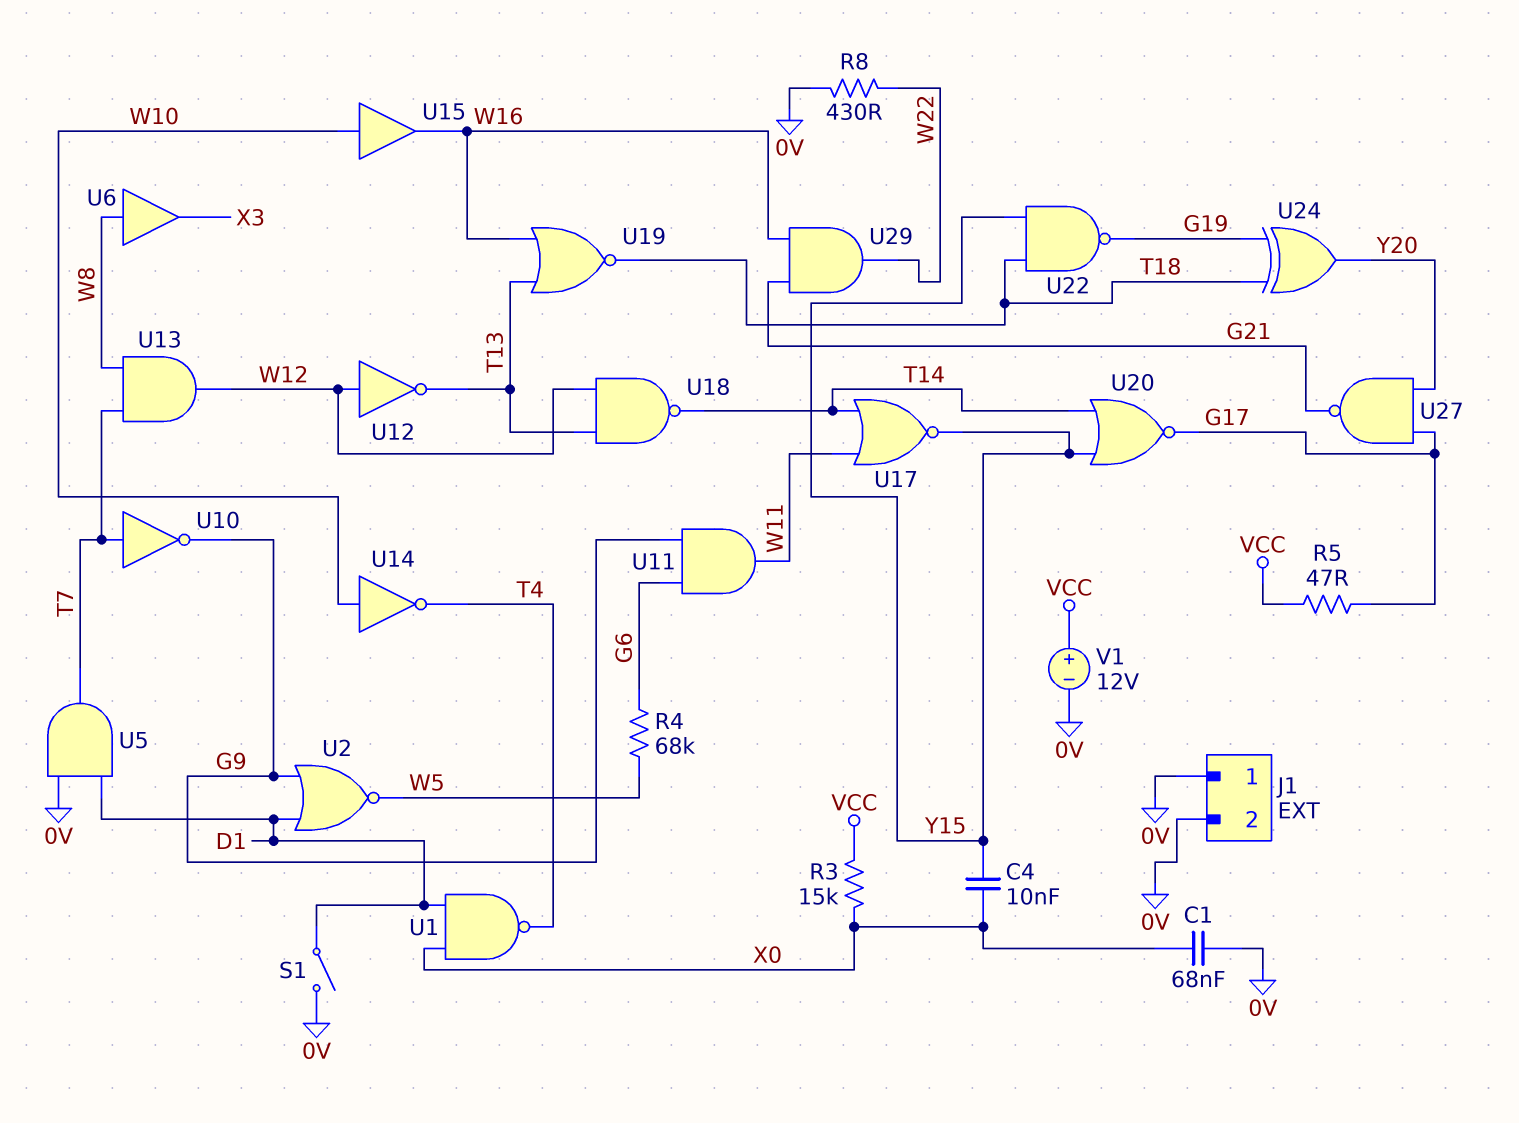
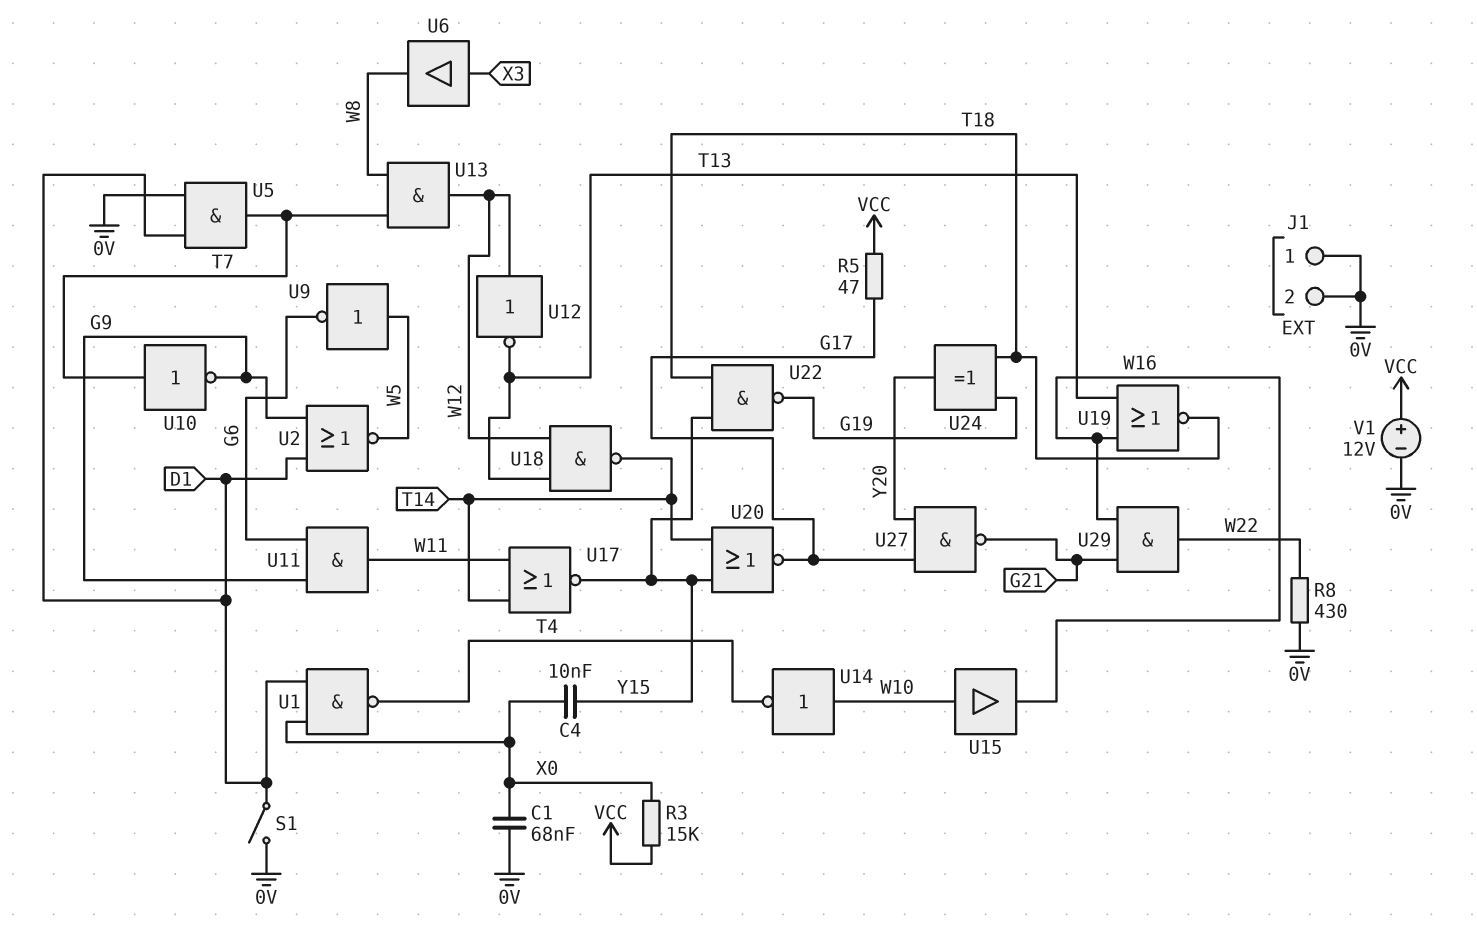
R4: 68k (G6, W5) -> none
U6: buffer (in W8, out X3) -> buffer (in X3, out W8)
U9: none -> NOT (in W5, out G6)

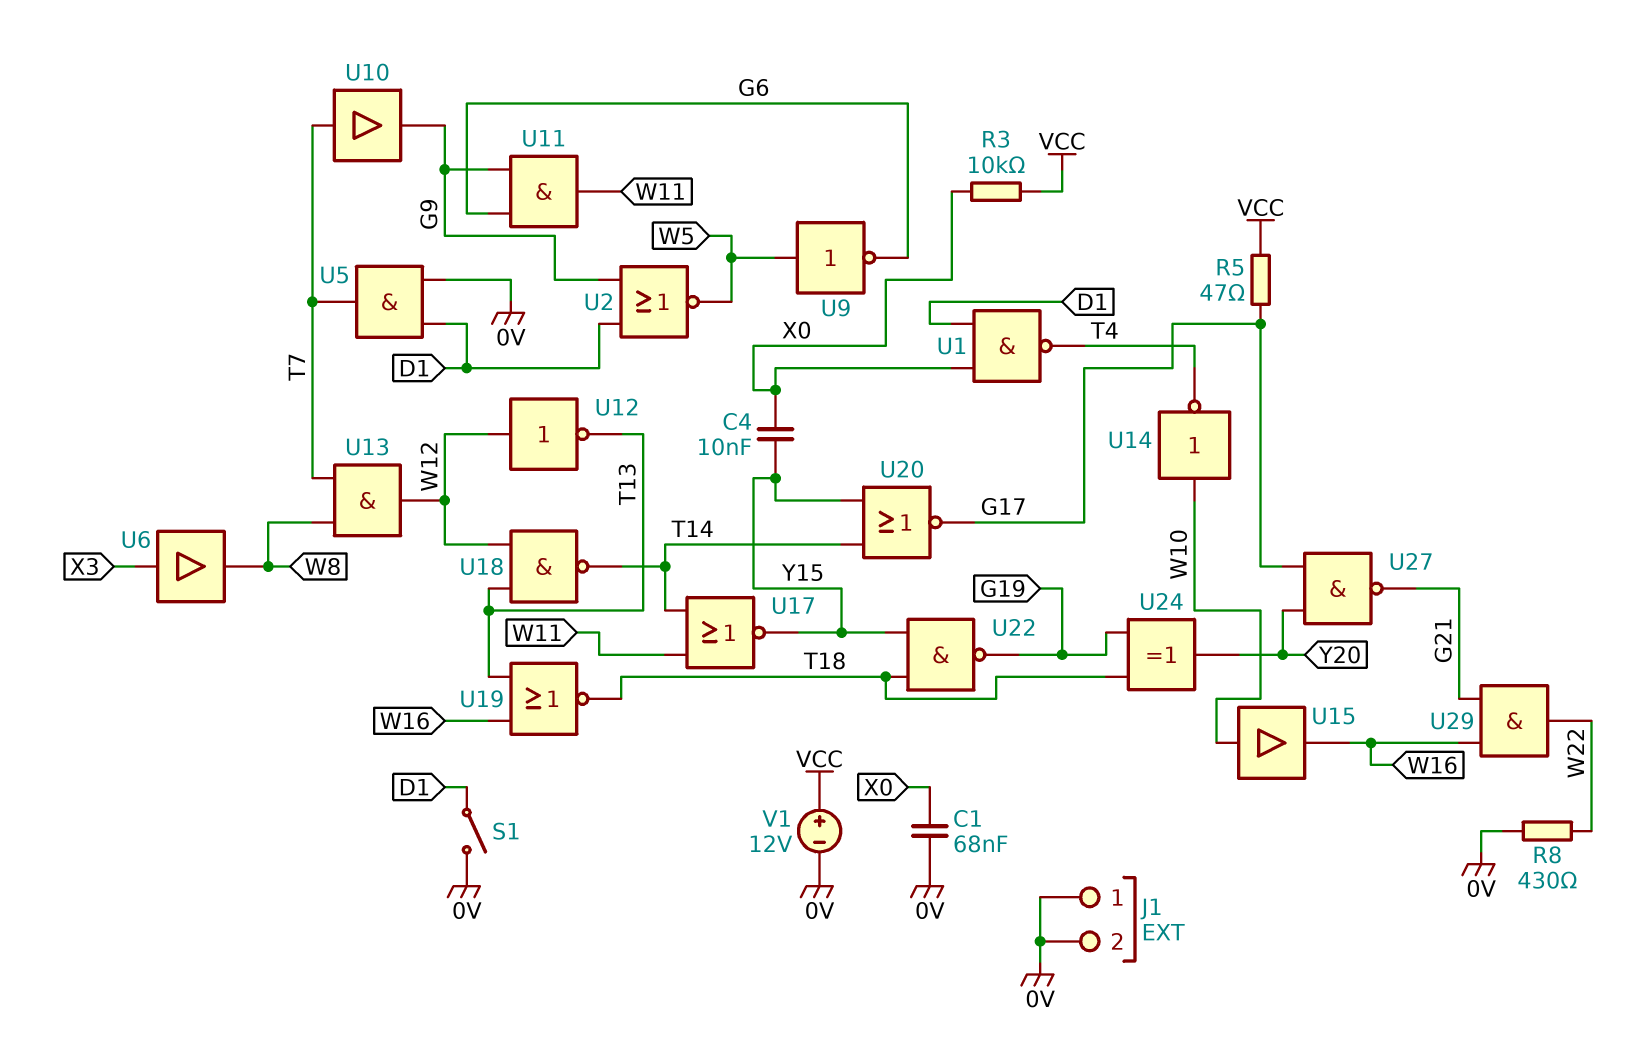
R3: 15k (VCC, X0) -> 10k (VCC, X0)
U10: NOT (in T7, out G9) -> buffer (in T7, out G9)

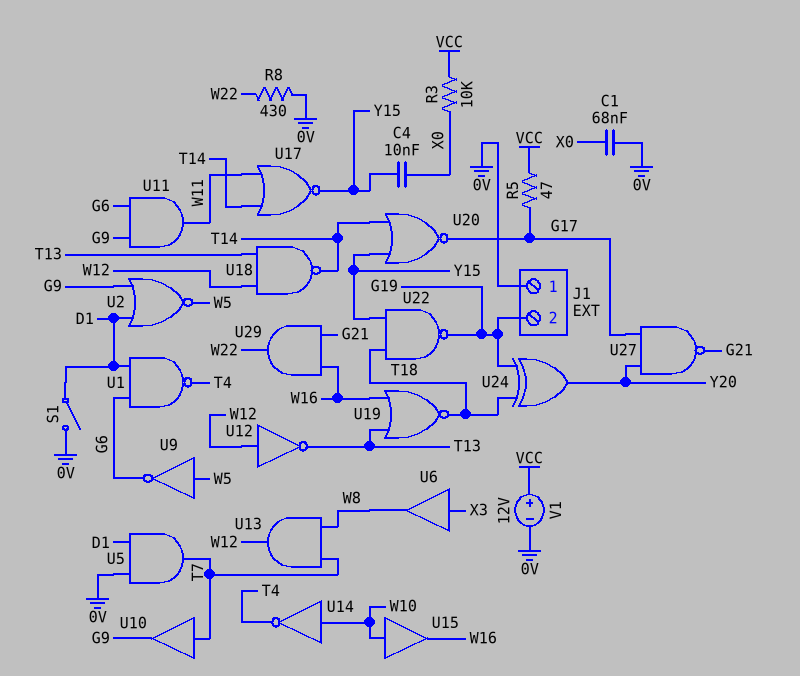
J1 pin 2: 0V -> G19
U1: NAND (in D1, in X0, out T4) -> NAND (in D1, in G6, out T4)

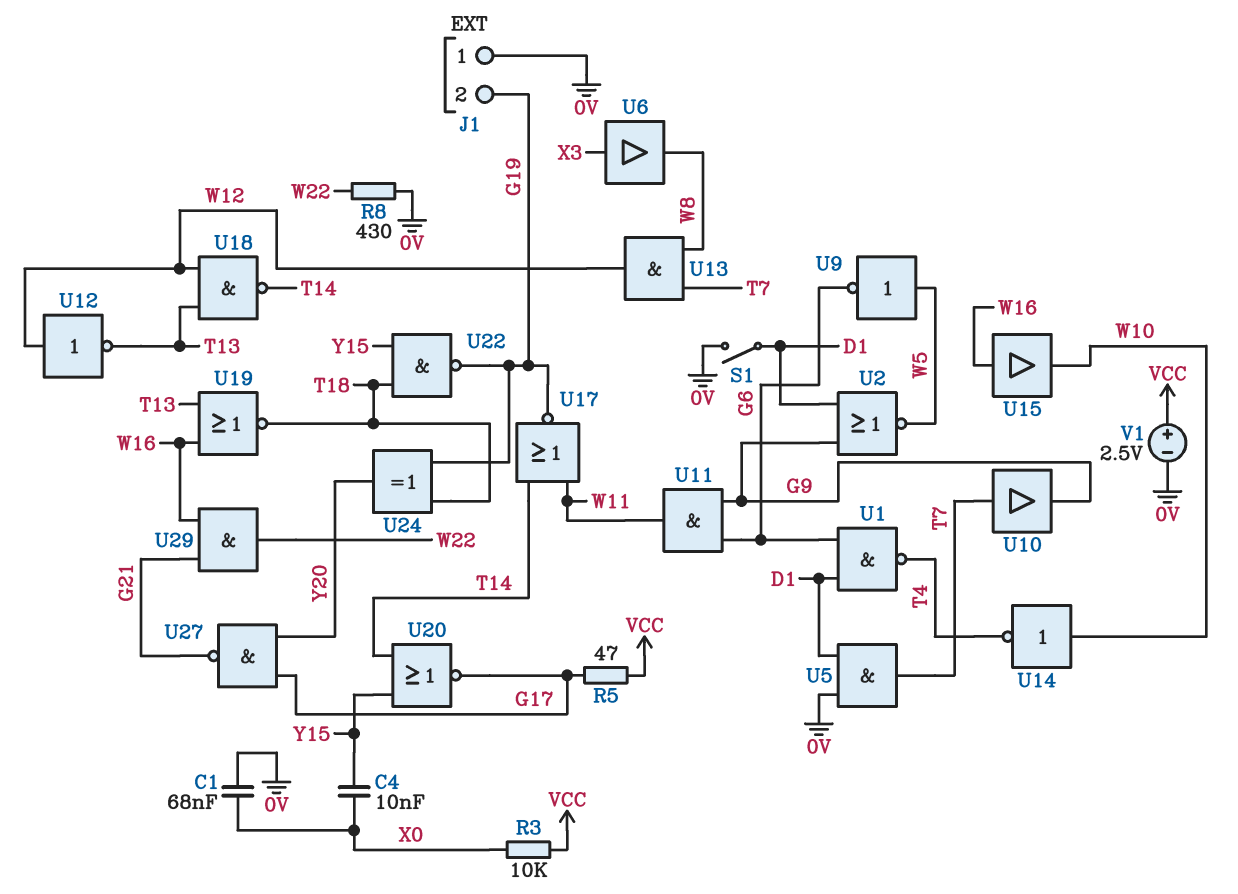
U15: buffer (in W10, out W16) -> buffer (in W16, out W10)
U17: NOR (in T14, in W11, out Y15) -> NOR (in T14, in W11, out G19)
V1: 12V (plus VCC, minus 0V) -> 2.5V (plus VCC, minus 0V)

